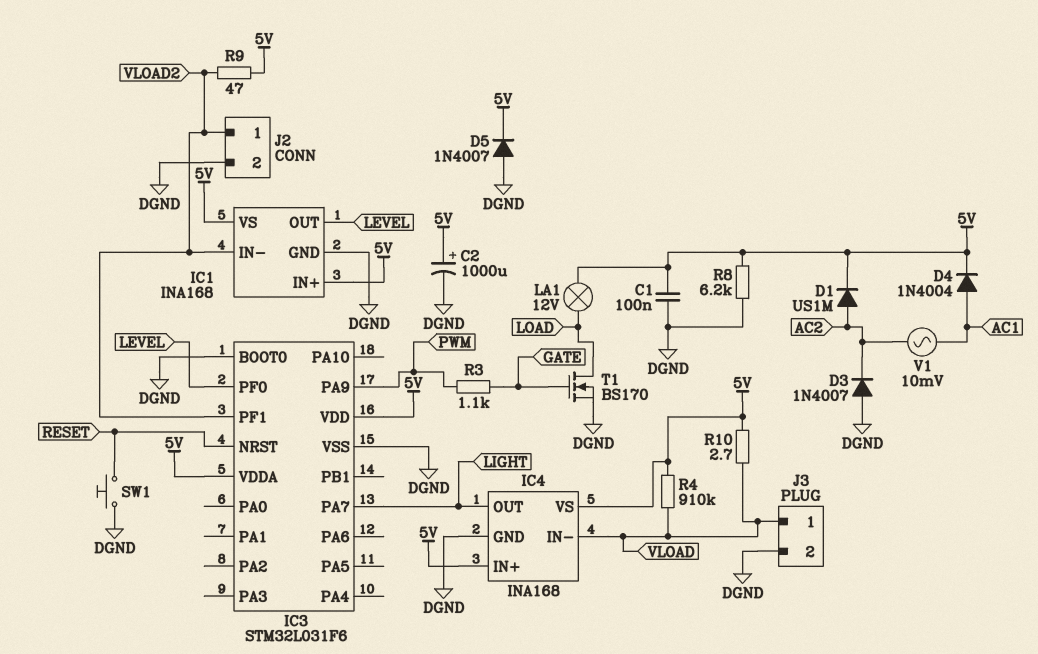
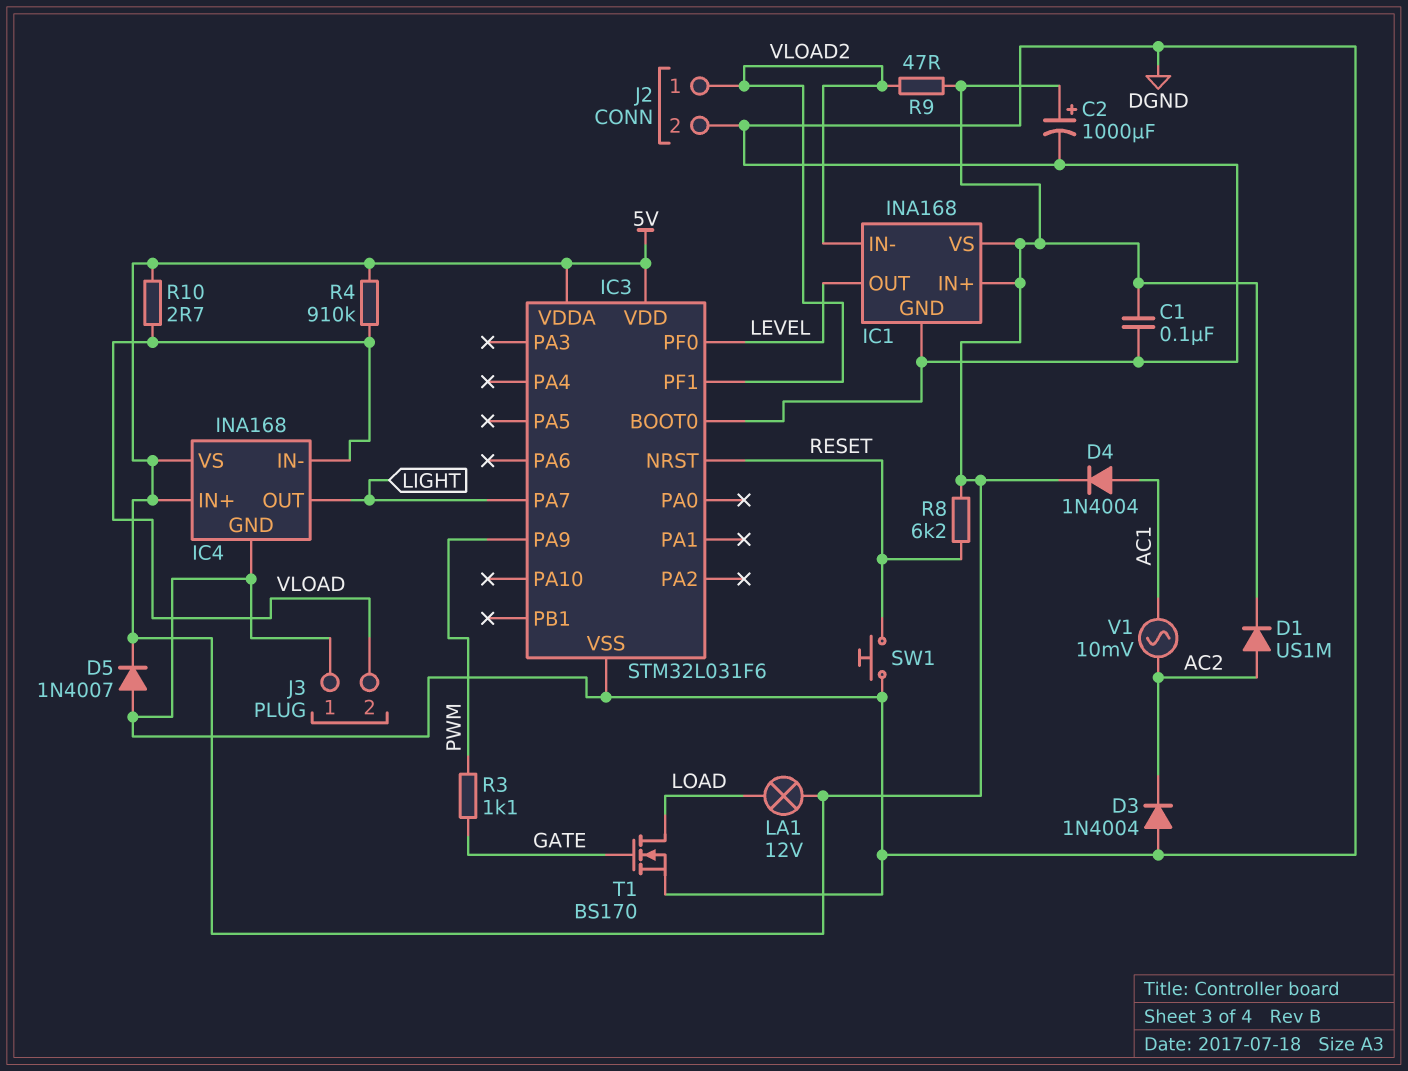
D3: diode 1N4007 (A DGND, K AC2) -> diode 1N4004 (A DGND, K AC2)
J3 pin 1: VLOAD -> DGND
J3 pin 2: DGND -> VLOAD
R8: 6.2k (5V, DGND) -> 6.2k (5V, RESET)

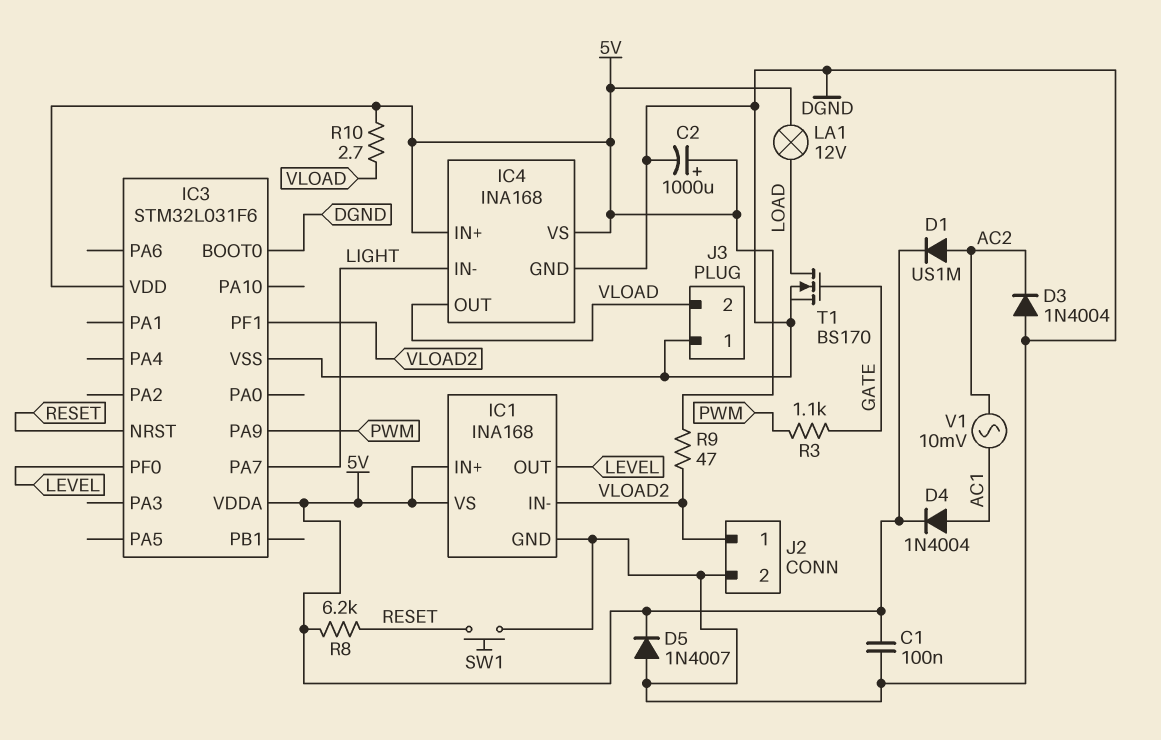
IC4 pin IN-: VLOAD -> LIGHT
IC4 pin OUT: LIGHT -> VLOAD
R4: 910k (5V, VLOAD) -> none

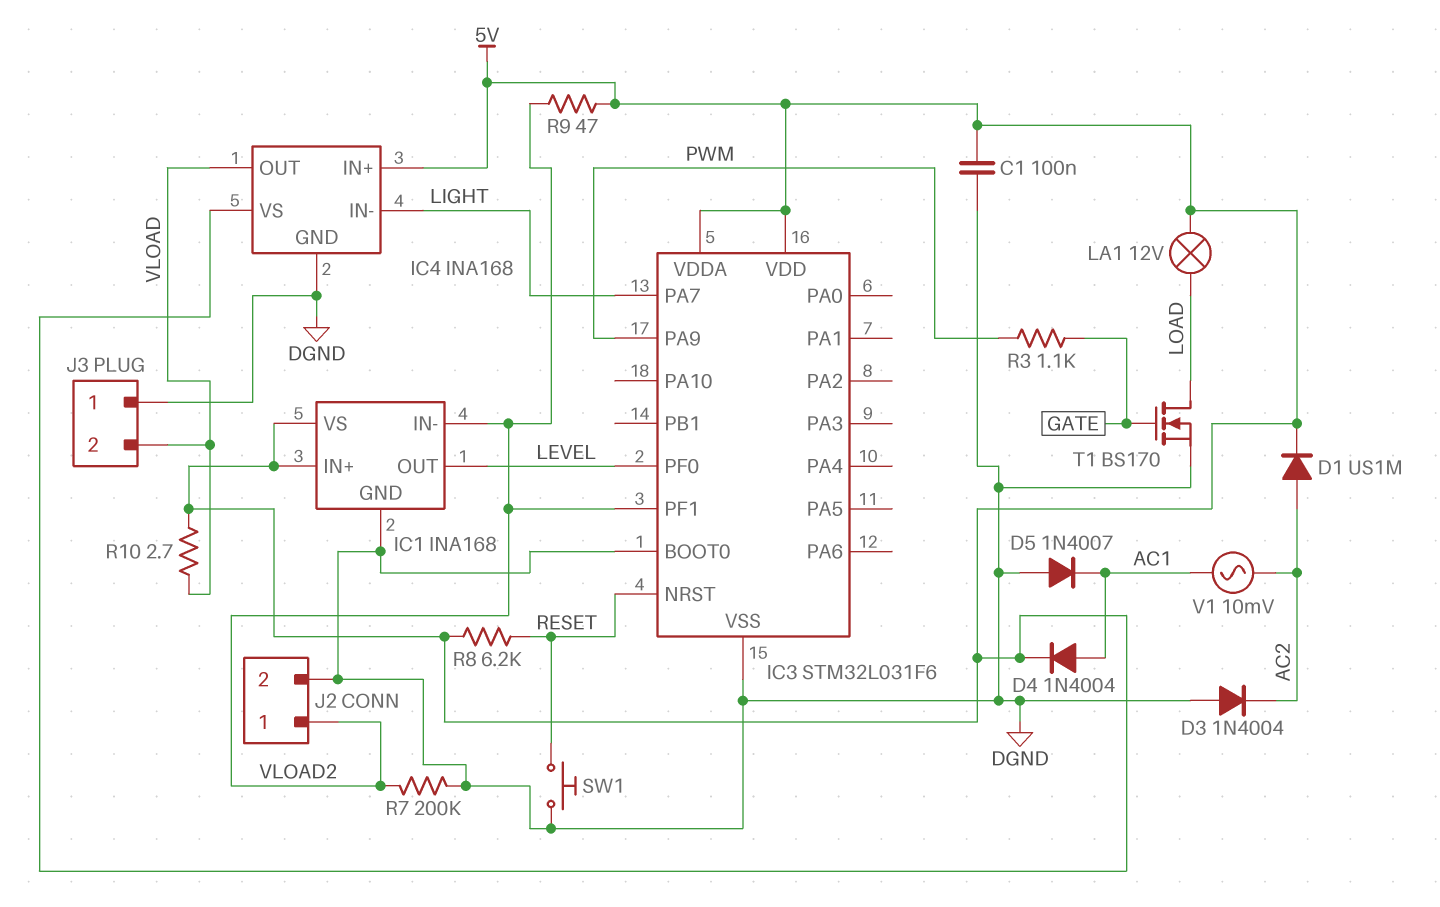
C2: 1000uF (plus 5V, minus DGND) -> none
D5: diode 1N4007 (A DGND, K 5V) -> diode 1N4007 (A DGND, K AC1)
R7: none -> 200k (DGND, VLOAD2)

